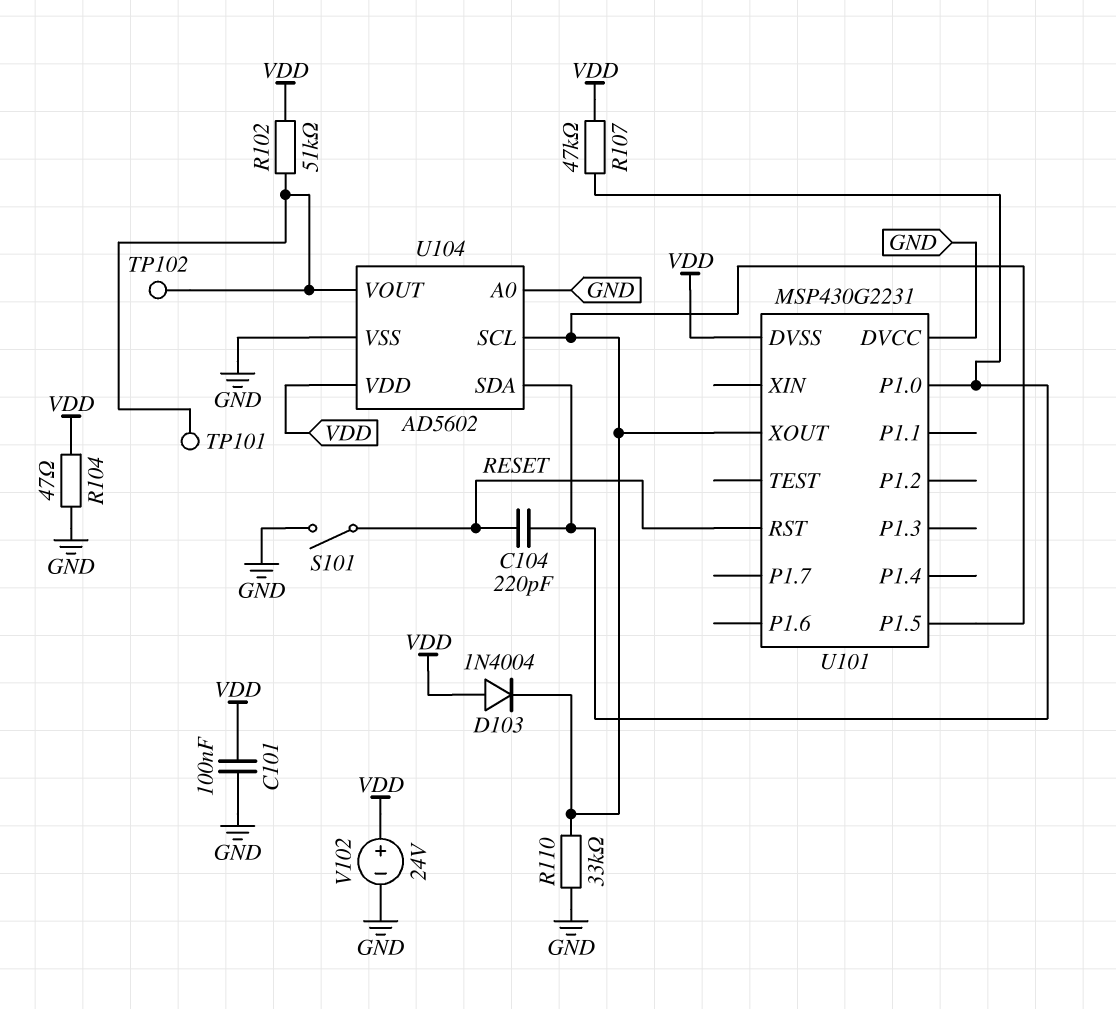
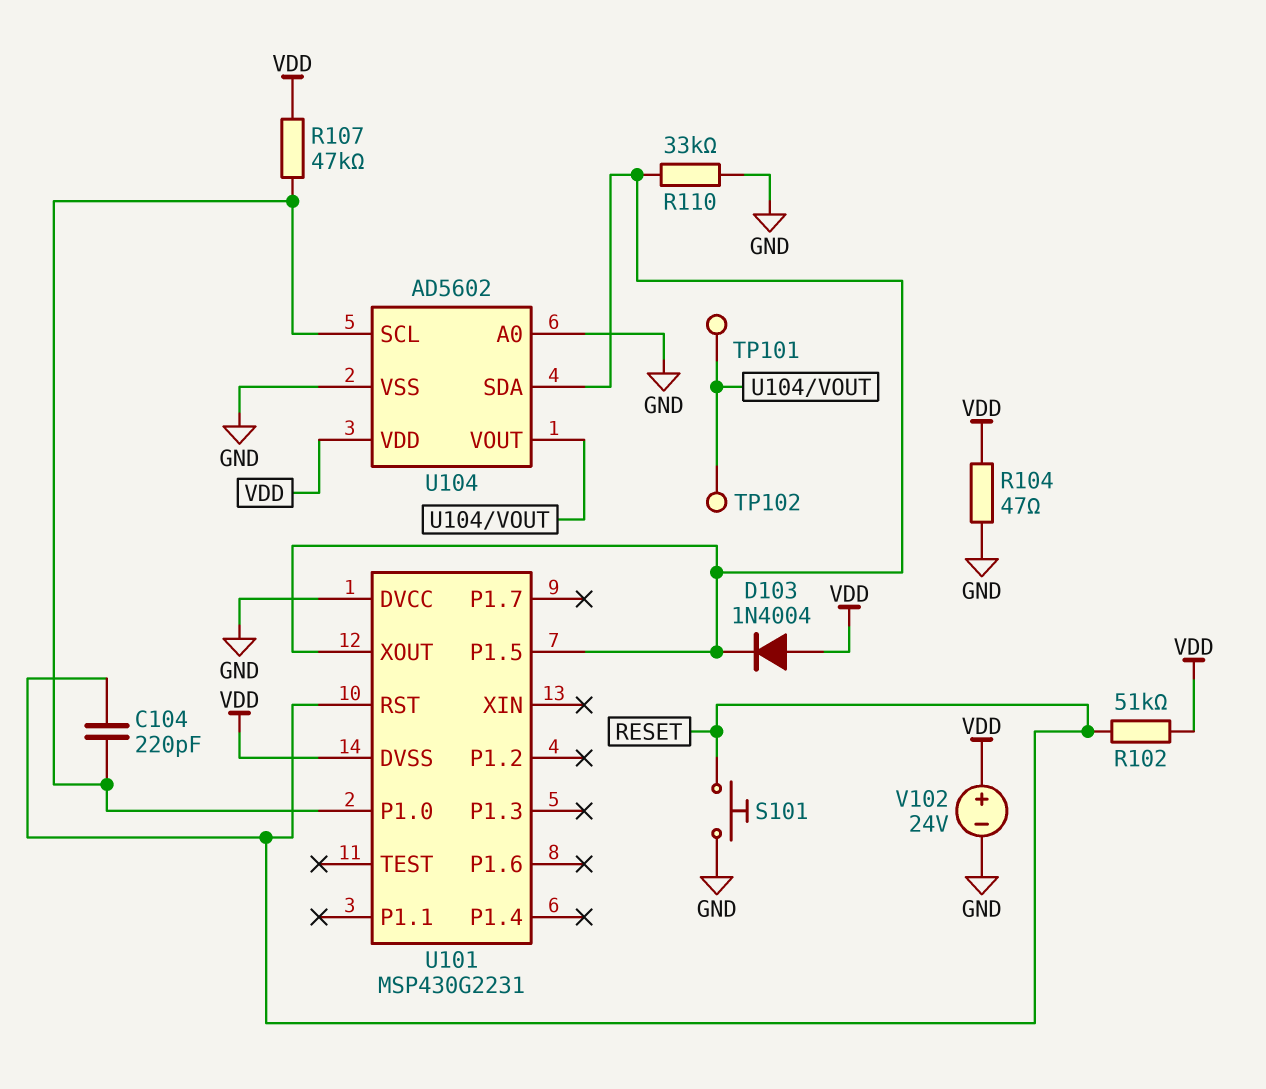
C101: 100nF (GND, VDD) -> none
R102: 51k (U104/VOUT, VDD) -> 51k (RESET, VDD)
S101: switch (GND, RESET) -> button (GND, RESET)
U104 pin SCL: U101/P1.5 -> U101/P1.0
U104 pin SDA: U101/P1.0 -> U101/P1.5

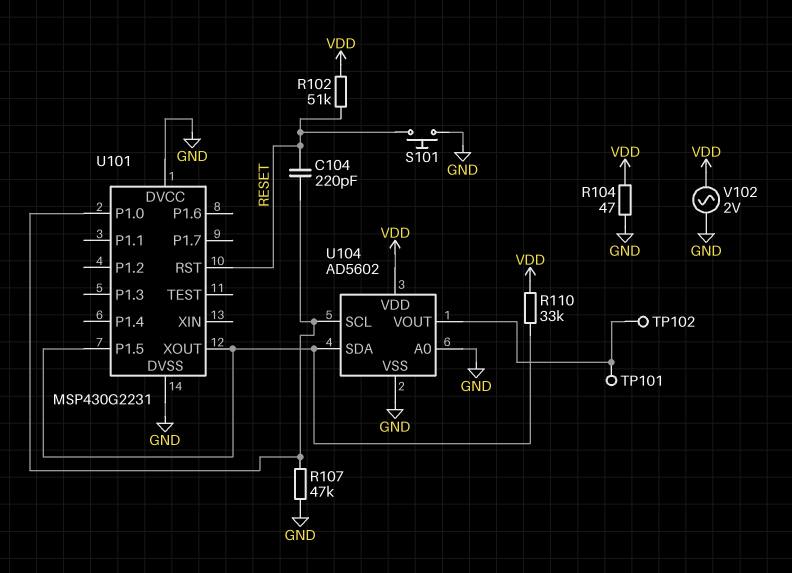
D103: diode 1N4004 (A VDD, K U101/P1.5) -> none
R107: 47k (U101/P1.0, VDD) -> 47k (GND, U101/P1.0)
R110: 33k (GND, U101/P1.5) -> 33k (U101/P1.5, VDD)
U101 pin DVSS: VDD -> GND
V102: 24V (plus VDD, minus GND) -> AC 2V (GND, VDD)

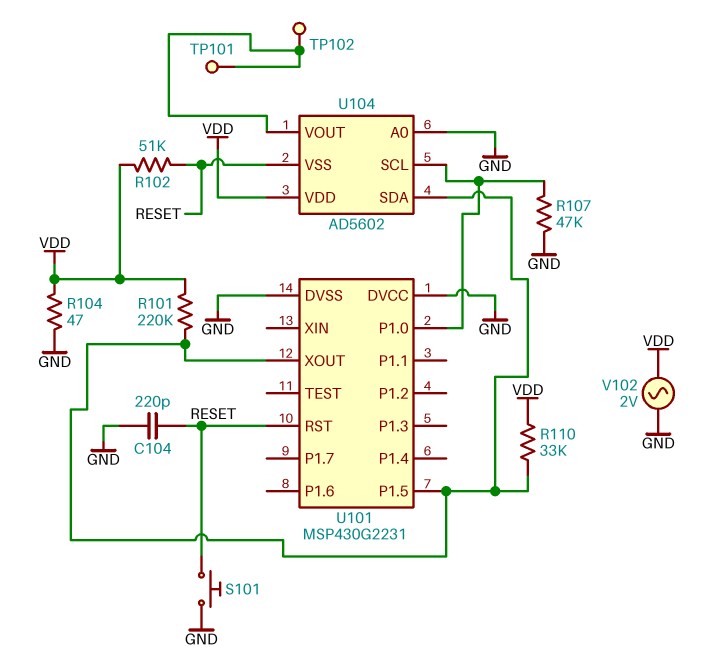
C104: 220pF (RESET, U101/P1.0) -> 220pF (GND, RESET)
R101: none -> 220k (U101/P1.5, VDD)
U104 pin VSS: GND -> RESET

